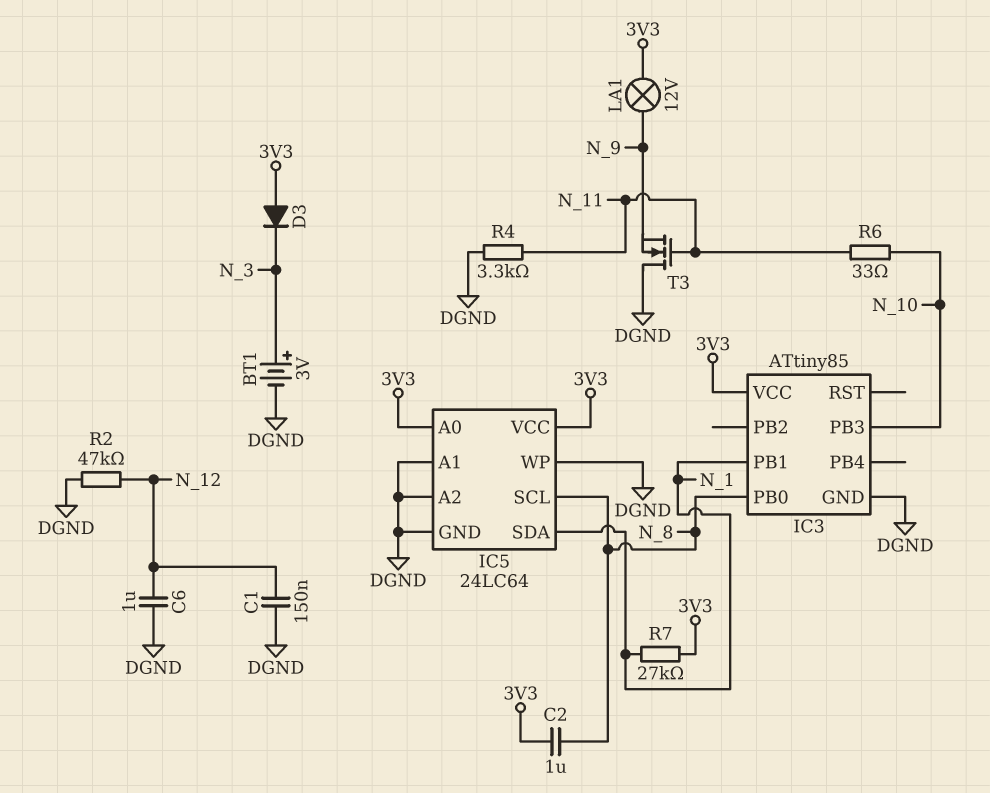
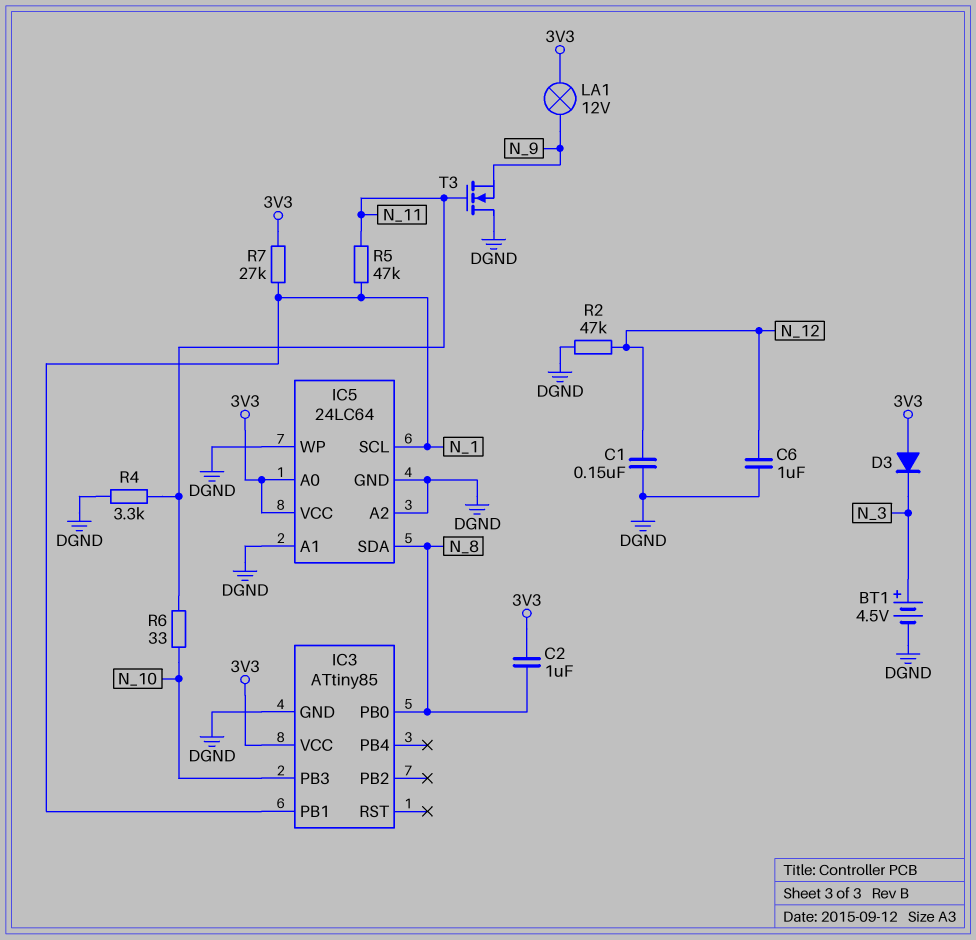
BT1: 3V (plus N_3, minus DGND) -> 4.5V (plus N_3, minus DGND)
IC5 pin SCL: N_8 -> N_1
IC5 pin SDA: N_1 -> N_8
R5: none -> 47k (N_1, N_11)

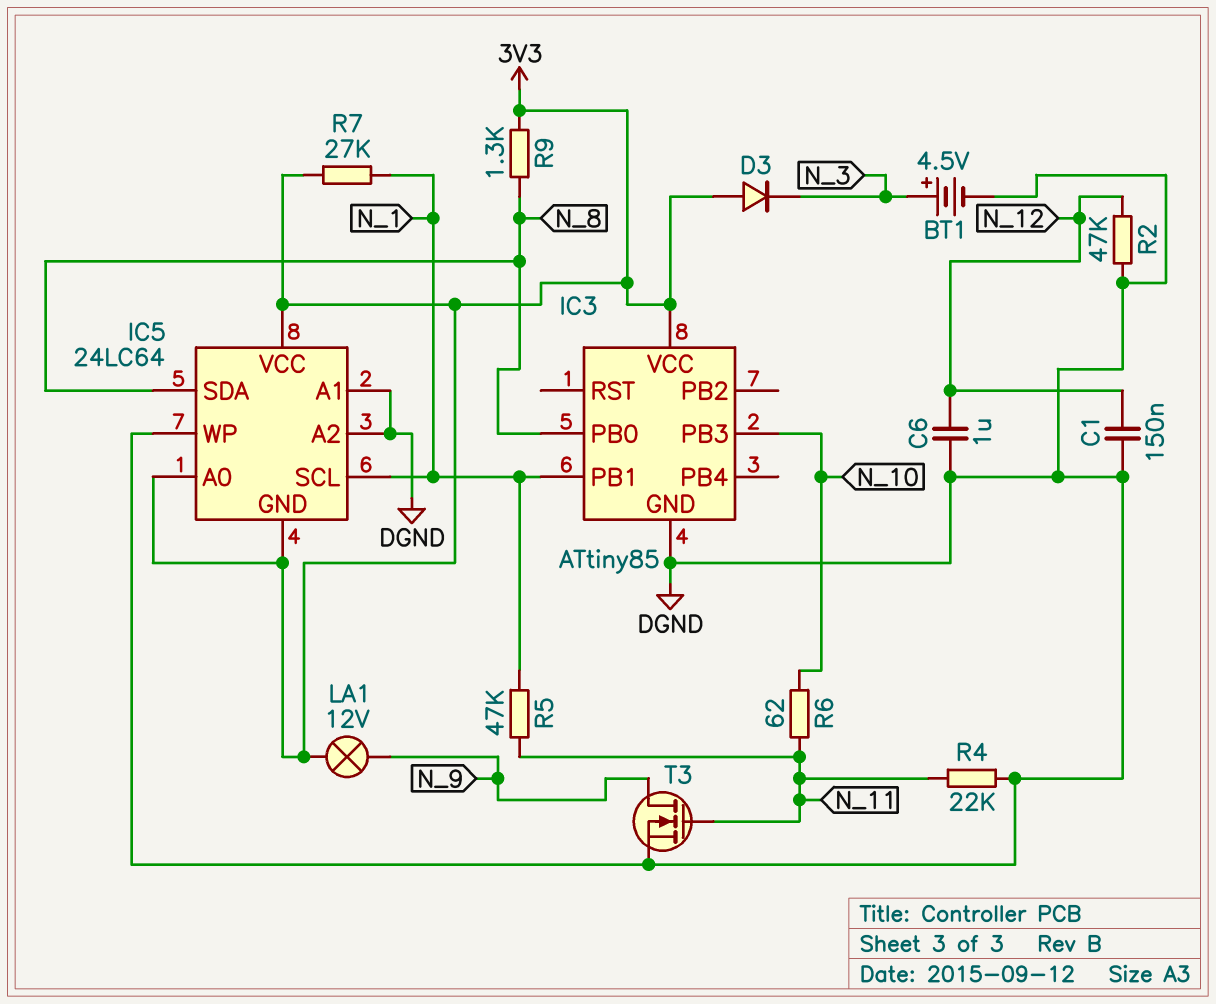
C2: 1uF (3V3, N_8) -> none
IC5 pin GND: DGND -> 3V3
R4: 3.3k (DGND, N_11) -> 22k (DGND, N_11)
R6: 33 (N_10, N_11) -> 62 (N_10, N_11)
R9: none -> 1.3k (3V3, N_8)
T3: NMOS (G N_11, D DGND, S N_9) -> NMOS (G N_11, D N_9, S DGND)

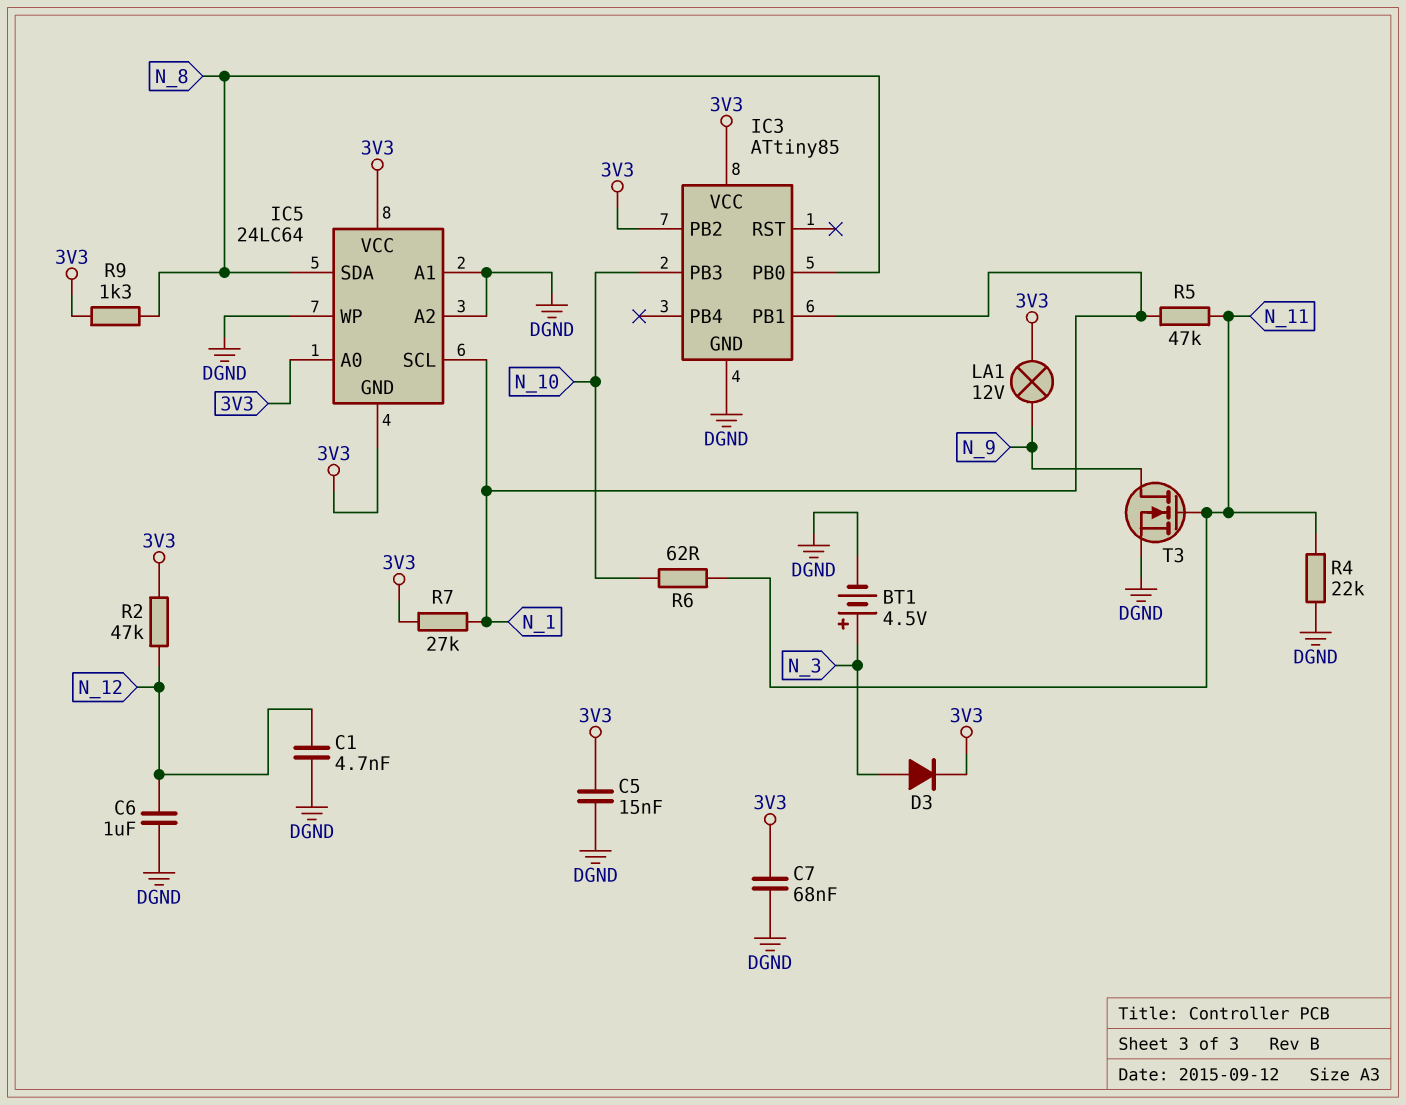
C1: 150nF (DGND, N_12) -> 4.7nF (DGND, N_12)
C5: none -> 15nF (3V3, DGND)
C7: none -> 68nF (3V3, DGND)
D3: diode (A 3V3, K N_3) -> diode (A N_3, K 3V3)
IC3 pin PB2: none -> 3V3
R2: 47k (DGND, N_12) -> 47k (3V3, N_12)

